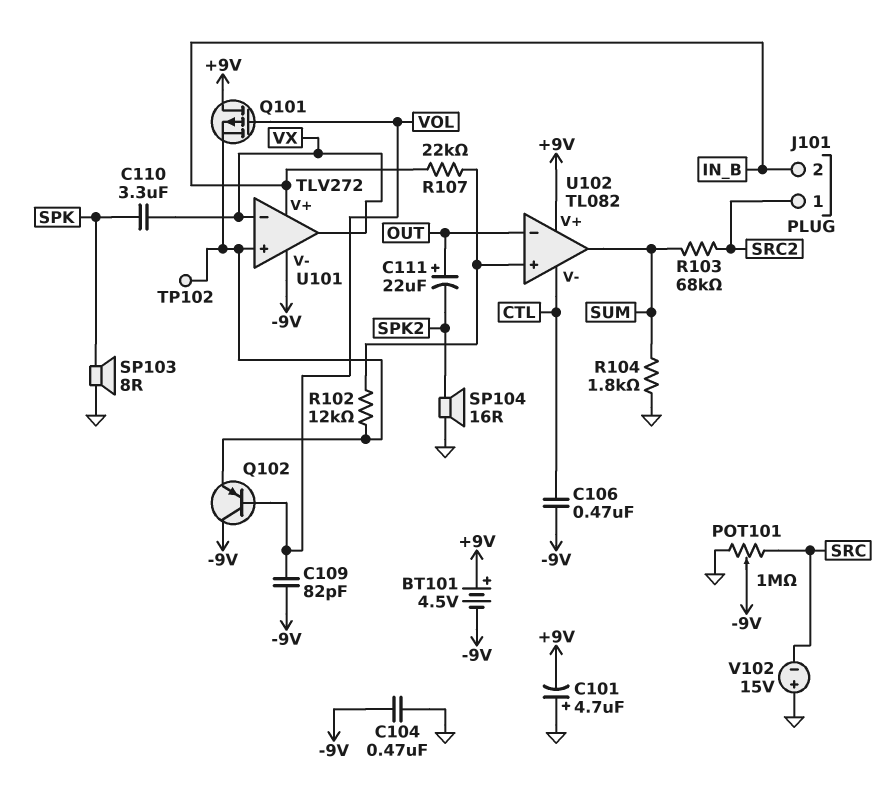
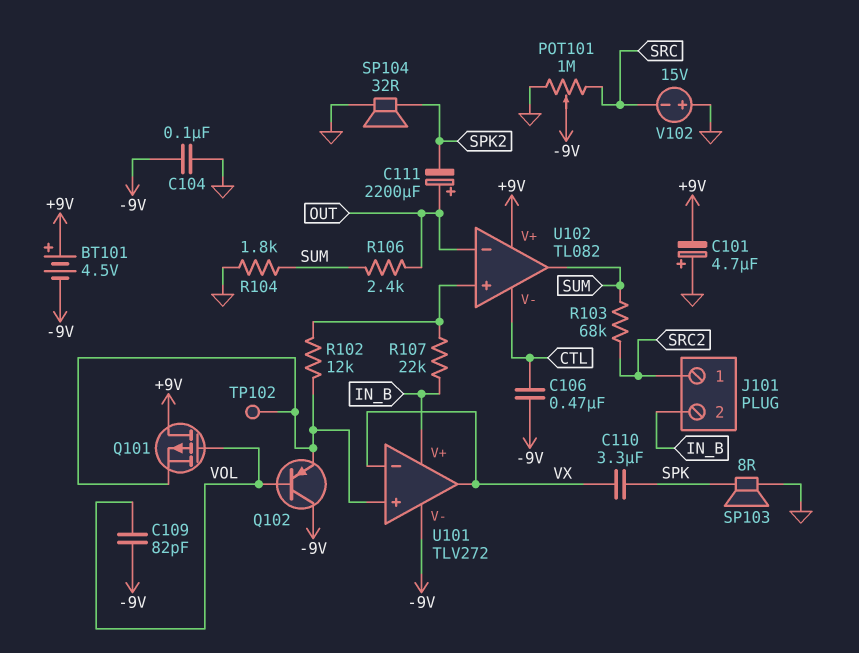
C104: 470nF (-9V, GND) -> 100nF (-9V, GND)
C111: 22uF (plus OUT, minus SPK2) -> 2200uF (plus OUT, minus SPK2)
R106: none -> 2.4k (OUT, SUM)
SP104: speaker 16R (GND, SPK2) -> speaker 32R (GND, SPK2)

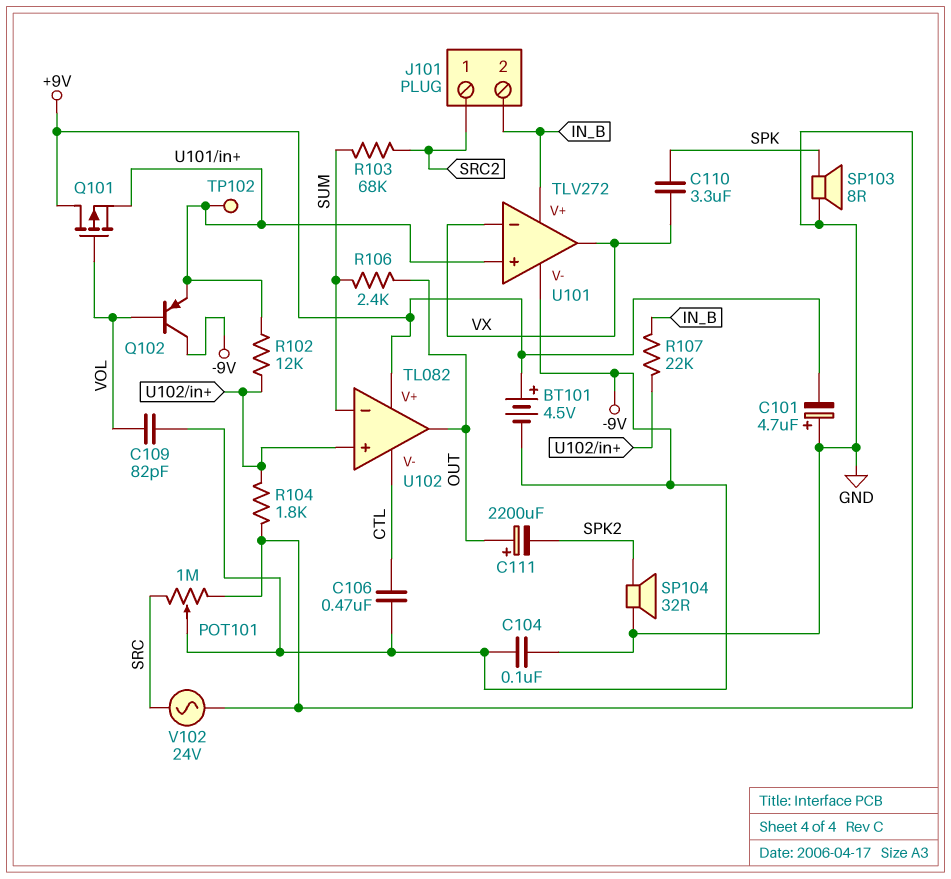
R104: 1.8k (GND, SUM) -> 1.8k (GND, U102/in+)
U102 pin in-: OUT -> SUM
U102 pin out: SUM -> OUT
V102: 15V (plus GND, minus SRC) -> AC 24V (GND, SRC)

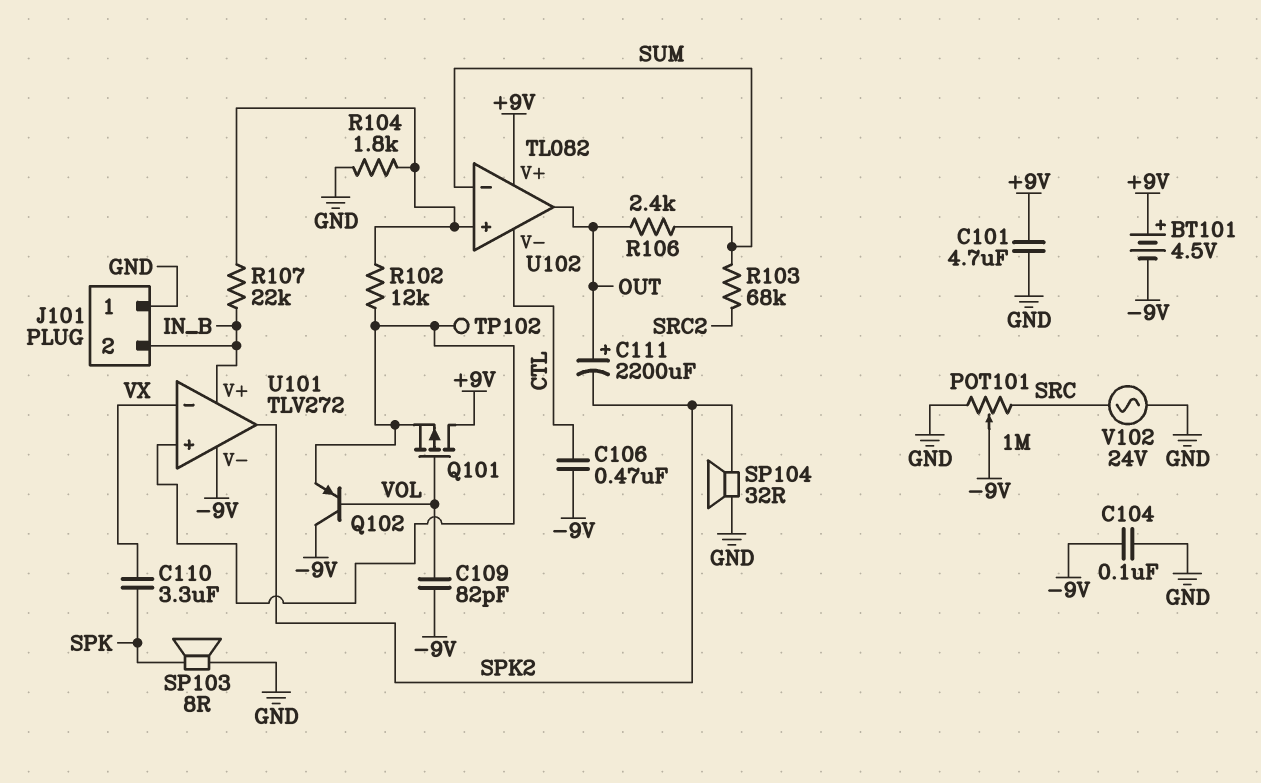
C101: 4.7uF (plus GND, minus +9V) -> 4.7uF (+9V, GND)
J101 pin 1: SRC2 -> GND
U101 pin out: VX -> SPK2

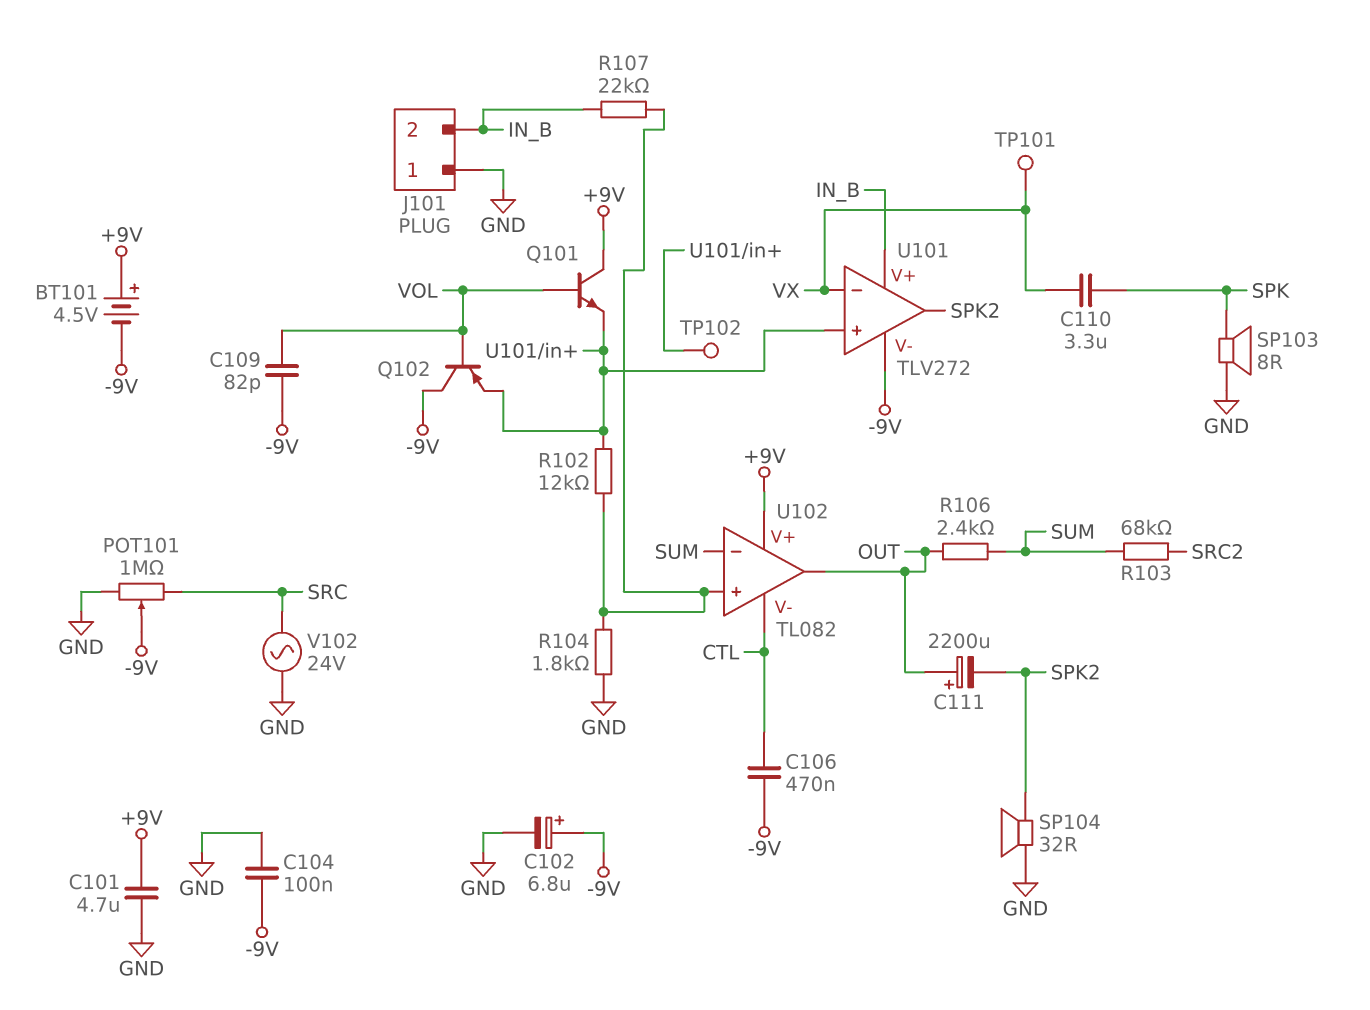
C102: none -> 6.8uF (plus -9V, minus GND)
Q101: PMOS (G VOL, D +9V, S U101/in+) -> NPN (B VOL, C +9V, E U101/in+)
TP101: none -> test point (VX)

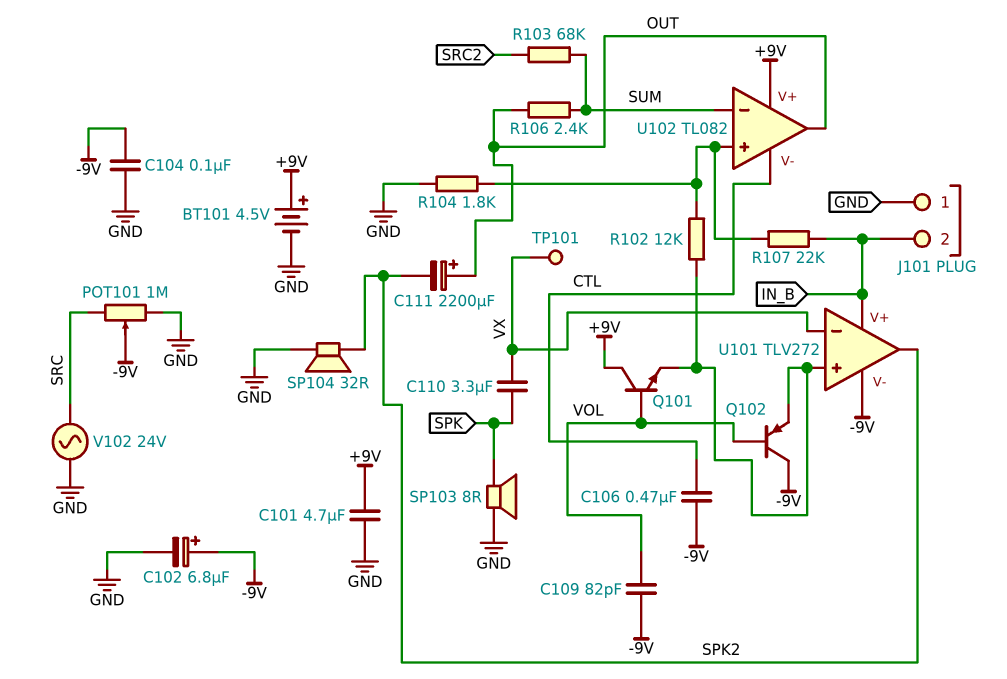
BT101: 4.5V (plus +9V, minus -9V) -> 4.5V (plus +9V, minus GND)
TP102: test point (U101/in+) -> none

